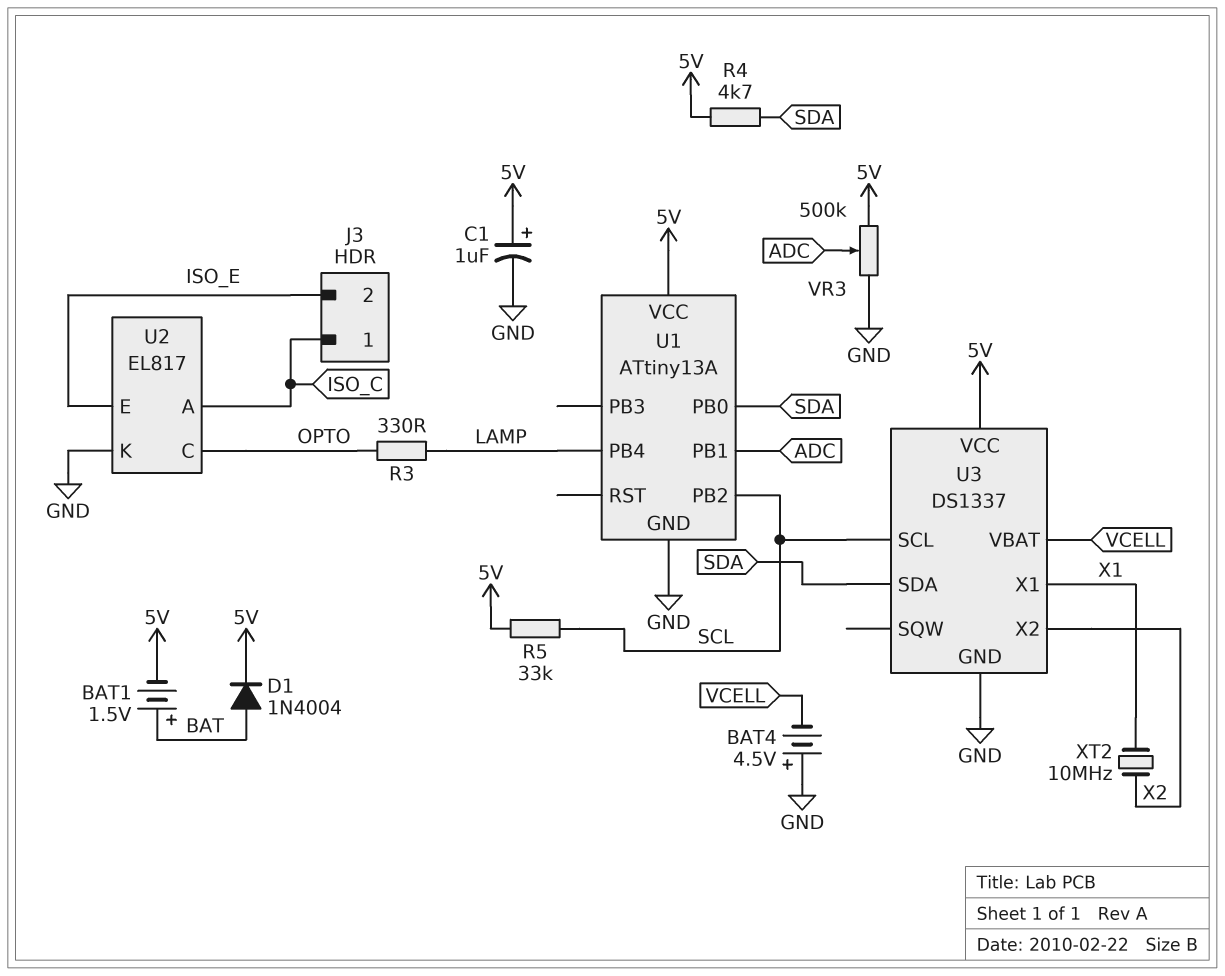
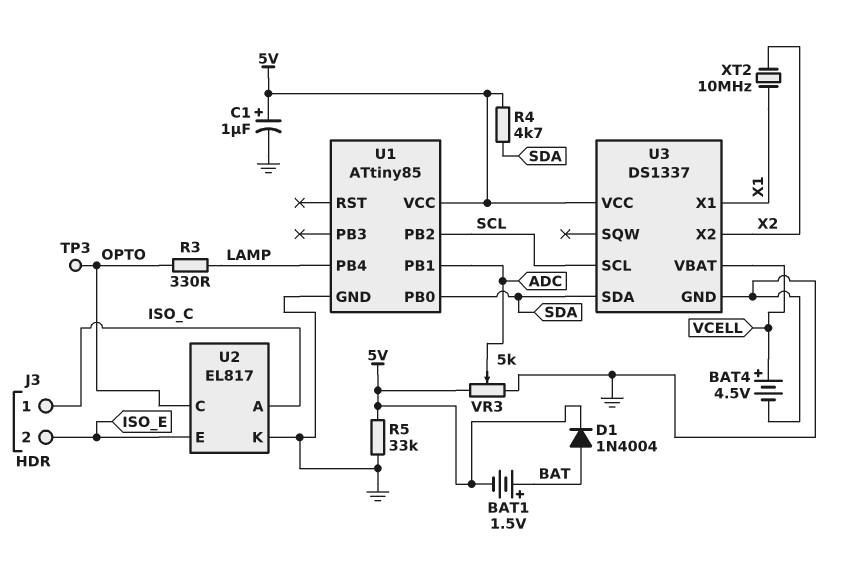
BAT4: 4.5V (plus GND, minus VCELL) -> 4.5V (plus VCELL, minus GND)
R5: 33k (5V, SCL) -> 33k (5V, GND)
TP3: none -> test point (OPTO)
U1: ATtiny13A -> ATtiny85
VR3: 500k (5V, GND, wiper ADC) -> 5k (5V, GND, wiper ADC)

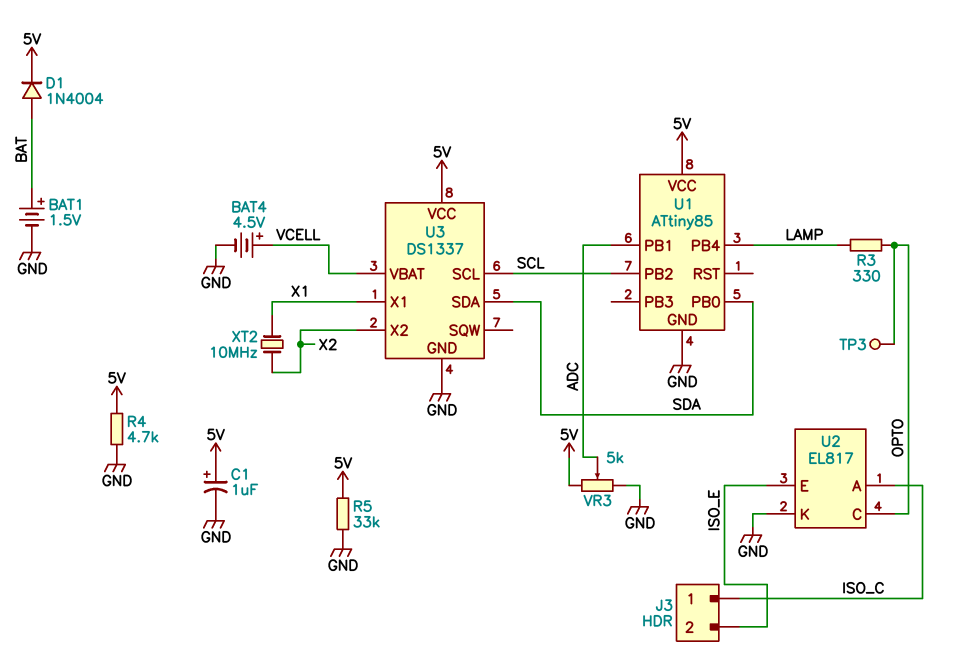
BAT1: 1.5V (plus BAT, minus 5V) -> 1.5V (plus BAT, minus GND)
R4: 4.7k (5V, SDA) -> 4.7k (5V, GND)

